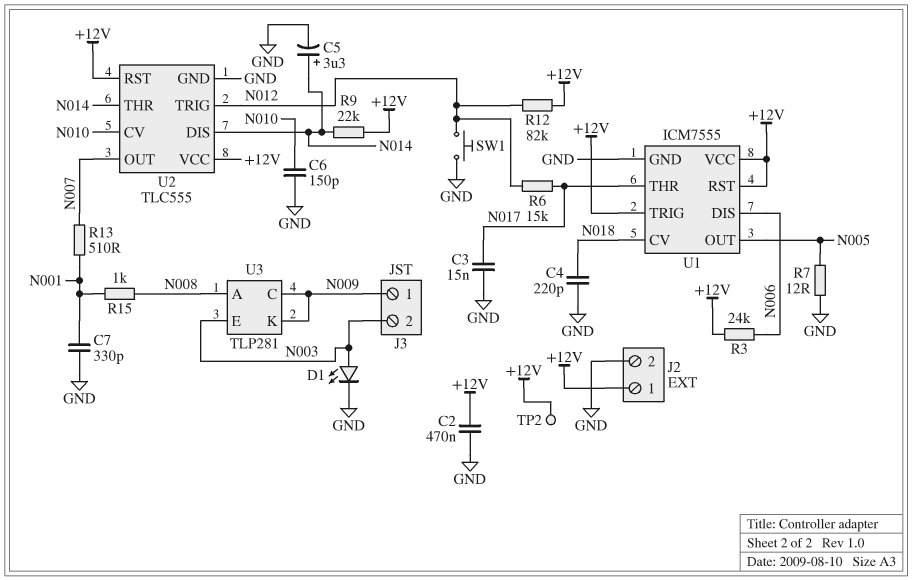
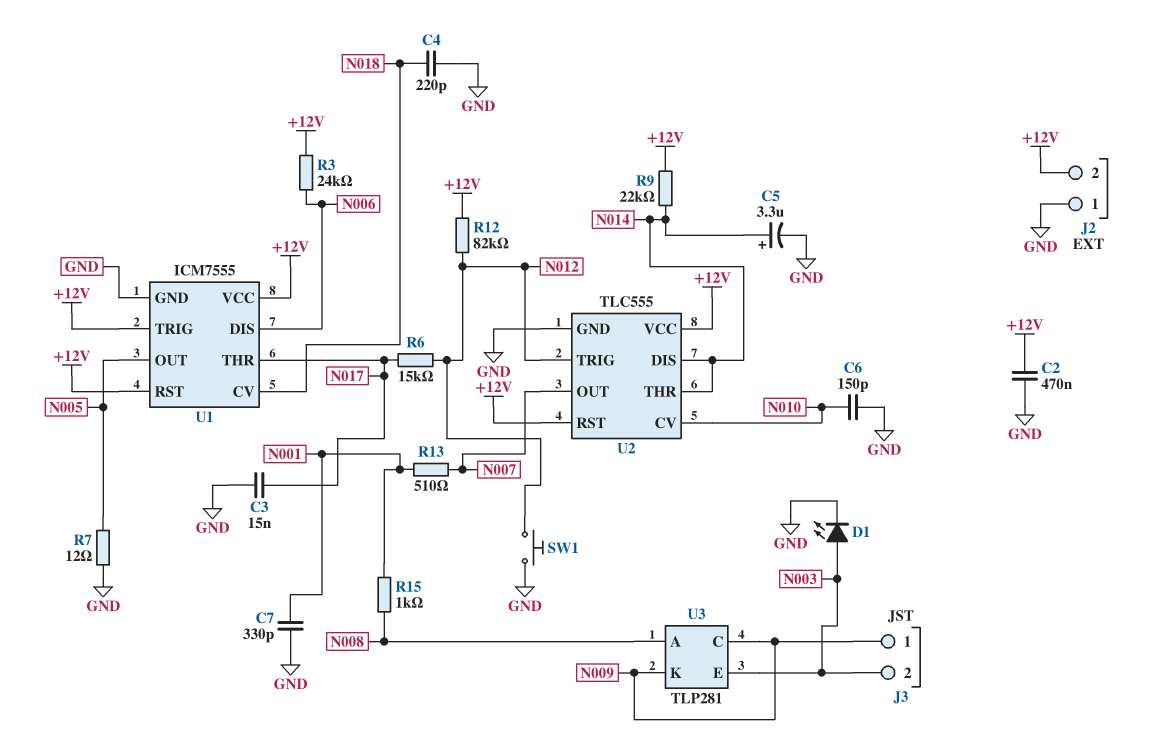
J2 pin 1: +12V -> GND
J2 pin 2: GND -> +12V
TP2: test point (+12V) -> none

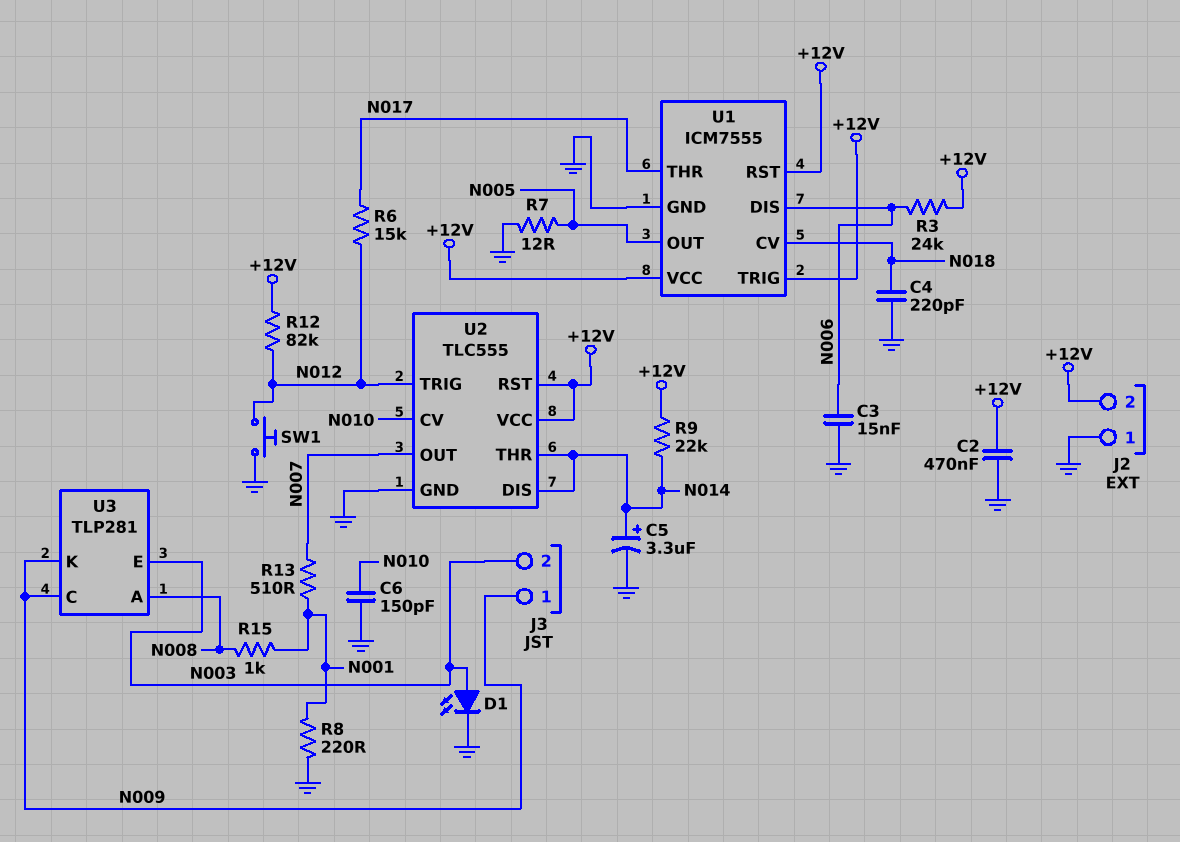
C3: 15nF (GND, N017) -> 15nF (GND, N006)
C7: 330pF (GND, N001) -> none
R8: none -> 220 (GND, N001)

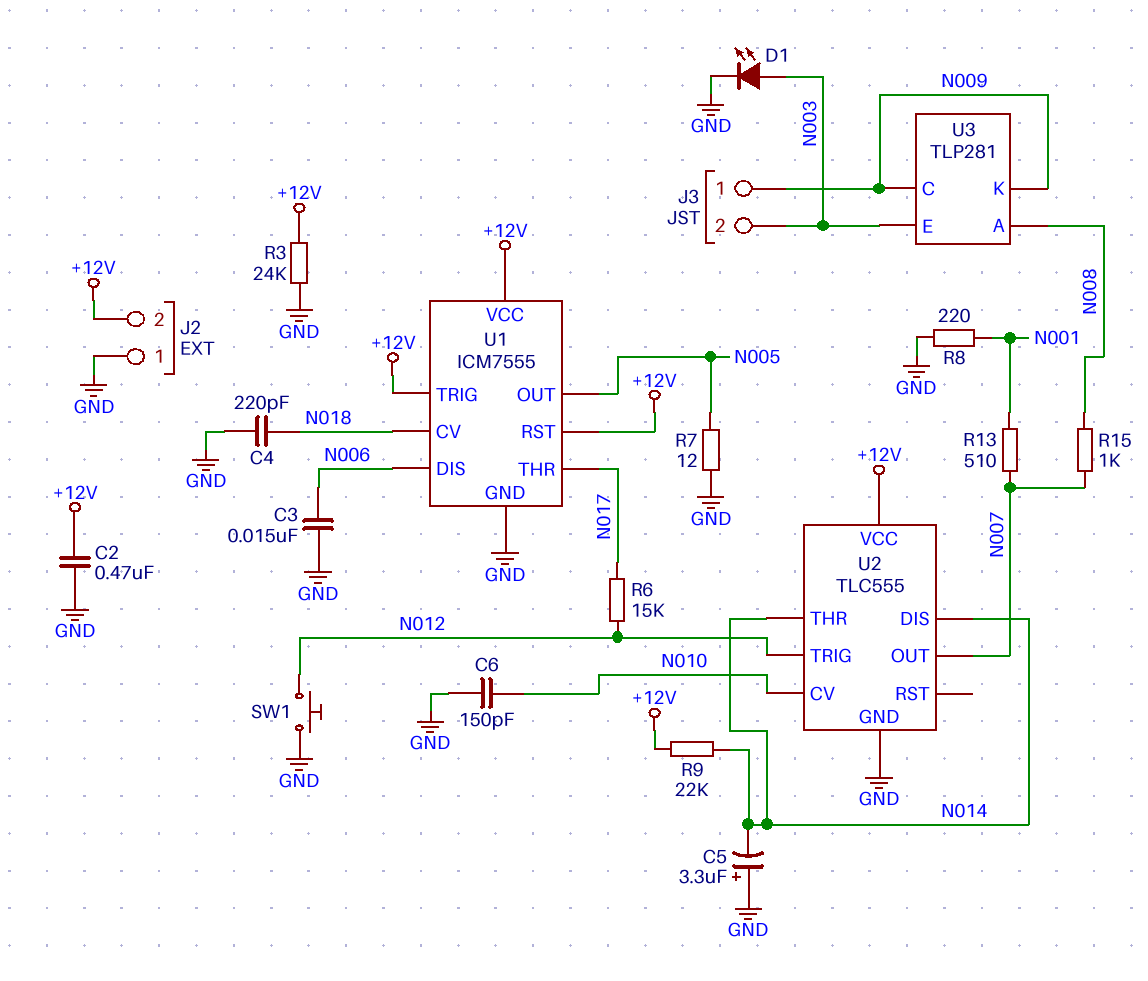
C5: 3.3uF (plus N014, minus GND) -> 3.3uF (plus GND, minus N014)
R3: 24k (+12V, N006) -> 24k (+12V, GND)
R12: 82k (+12V, N012) -> none
R15: 1k (N001, N008) -> 1k (N007, N008)
U2 pin RST: +12V -> none

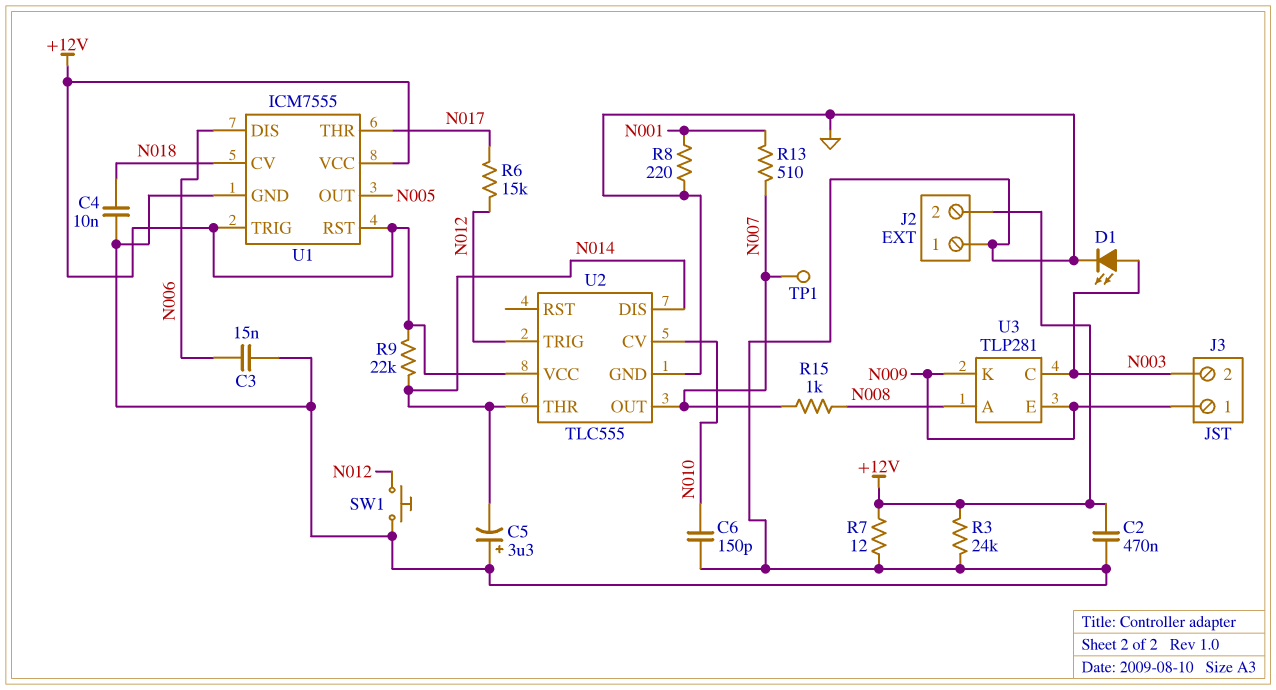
C4: 220pF (GND, N018) -> 10nF (GND, N018)
R7: 12 (GND, N005) -> 12 (+12V, GND)
TP1: none -> test point (N007)
U3 pin C: N009 -> N003
U3 pin E: N003 -> N009

